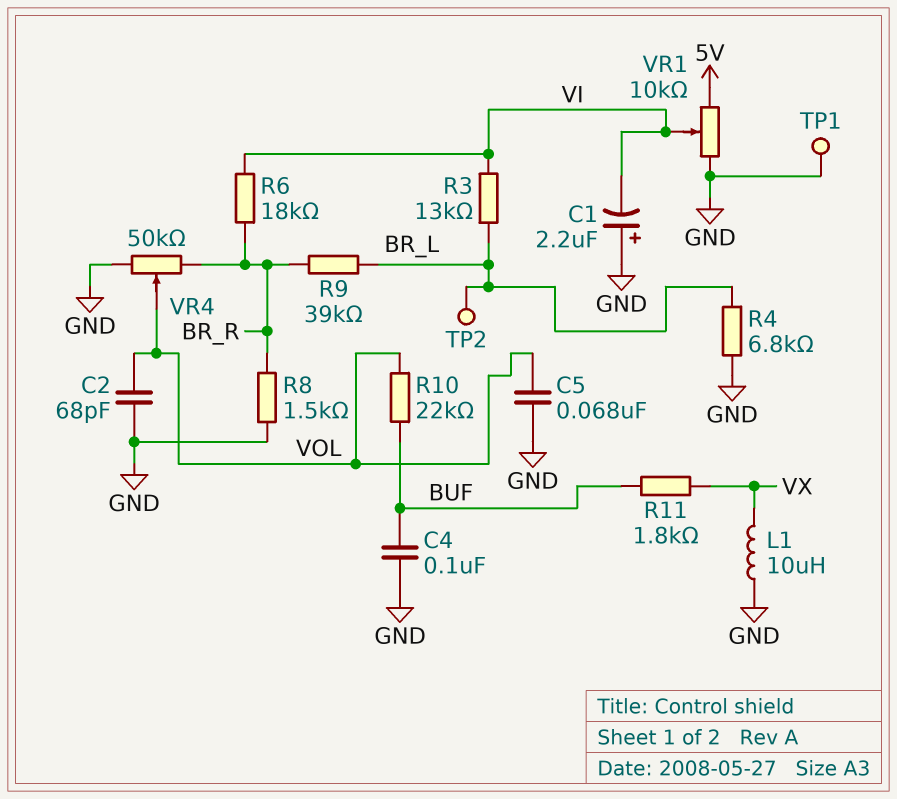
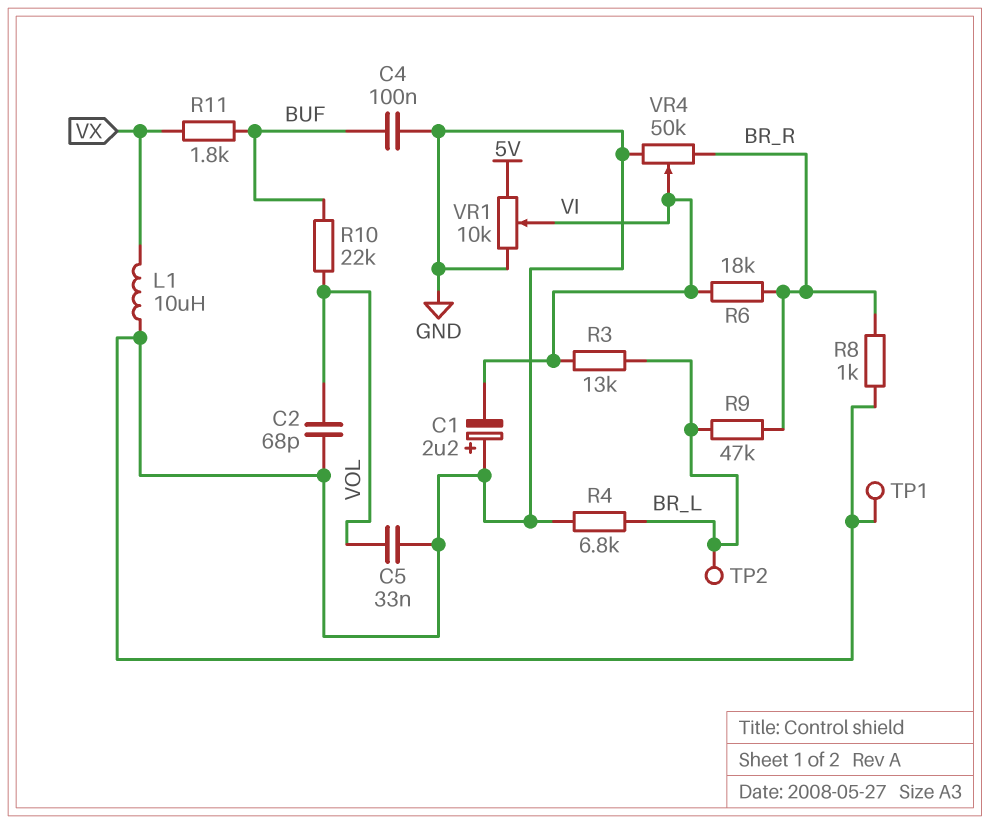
C5: 68nF (GND, VOL) -> 33nF (GND, VOL)
R8: 1.5k (BR_R, GND) -> 1k (BR_R, GND)
R9: 39k (BR_L, BR_R) -> 47k (BR_L, BR_R)
VR4: 50k (BR_R, GND, wiper VOL) -> 50k (BR_R, GND, wiper VI)

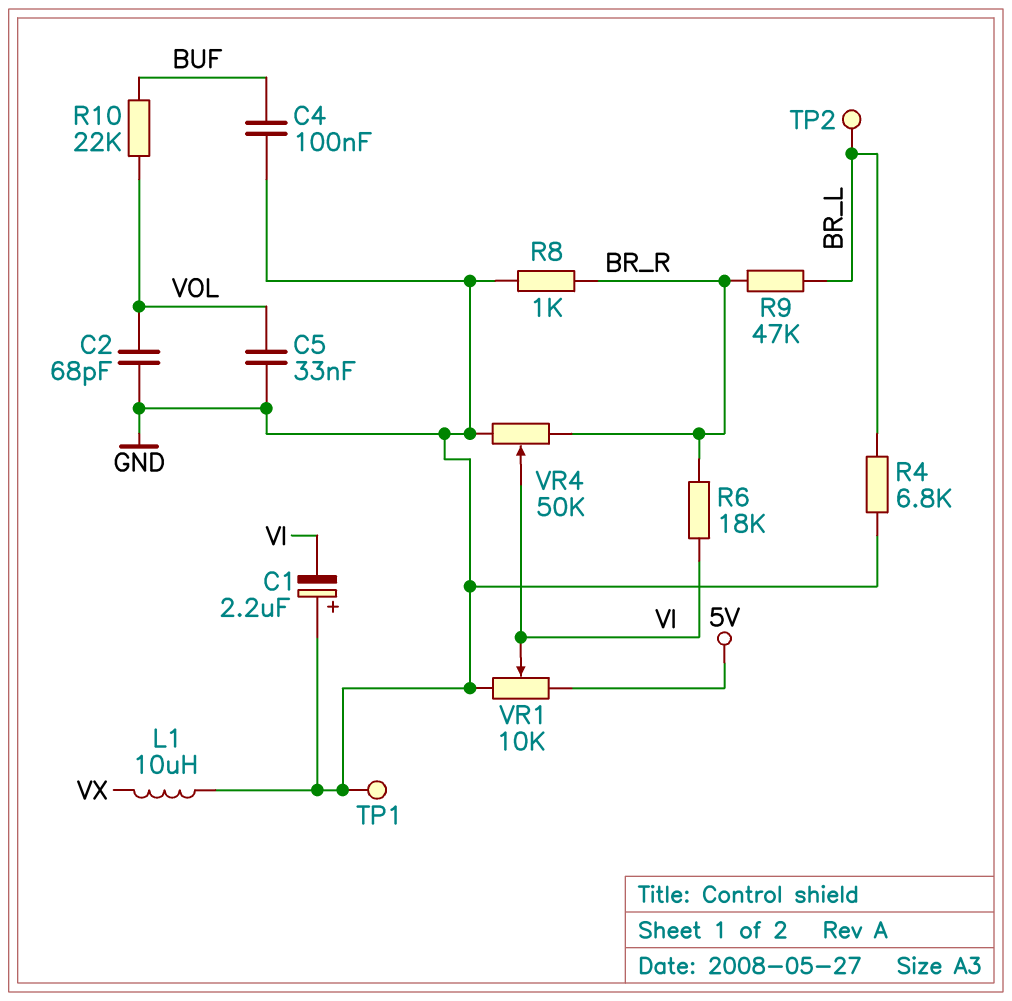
R3: 13k (BR_L, VI) -> none
R11: 1.8k (BUF, VX) -> none

